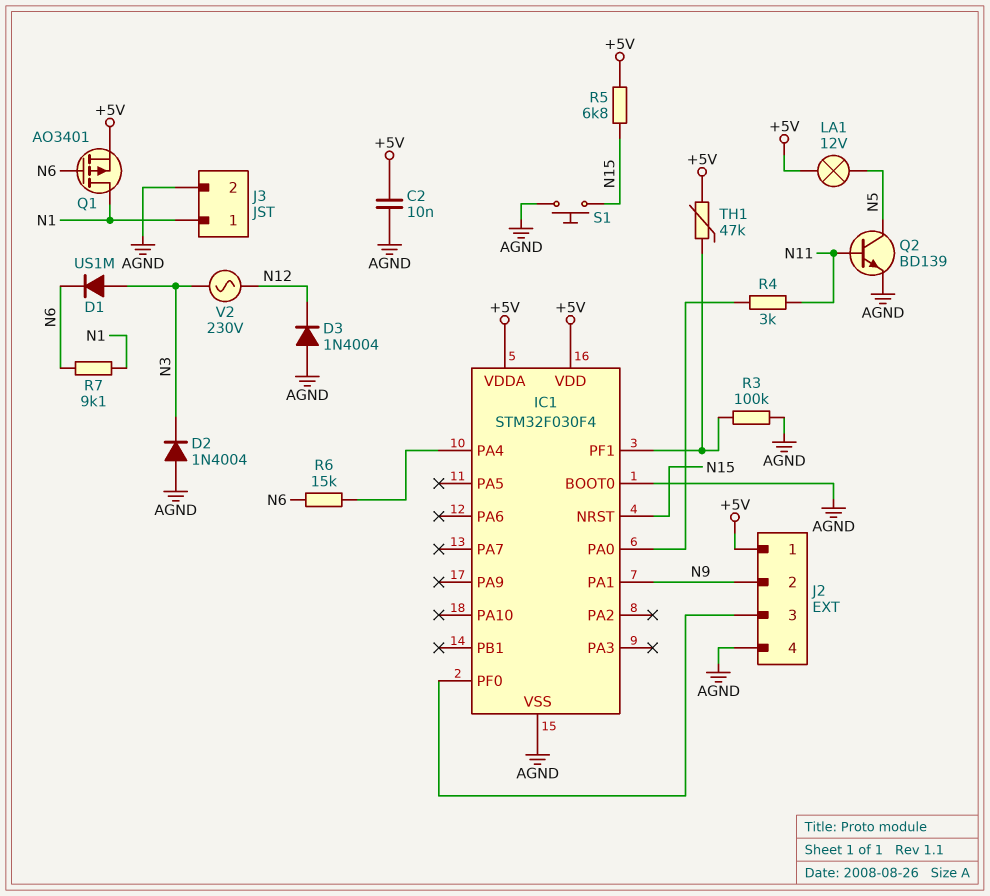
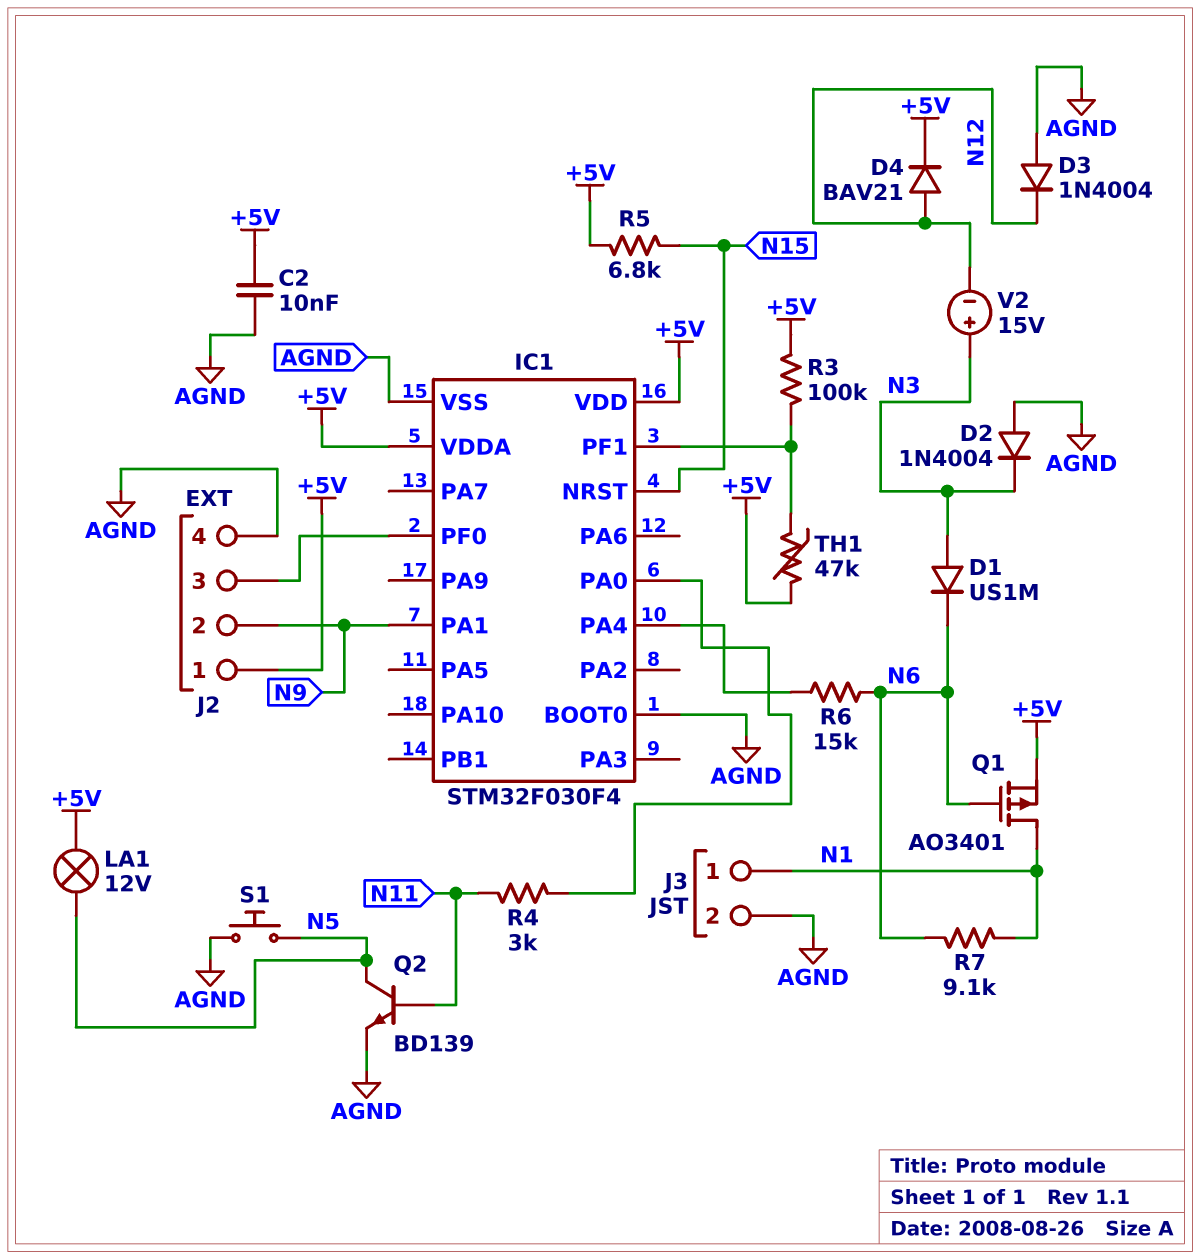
D4: none -> diode BAV21 (A N12, K +5V)
R3: 100k (AGND, IC1/PF1) -> 100k (+5V, IC1/PF1)
S1: button (AGND, N15) -> button (AGND, N5)
V2: AC 230V (N3, N12) -> 15V (plus N3, minus N12)

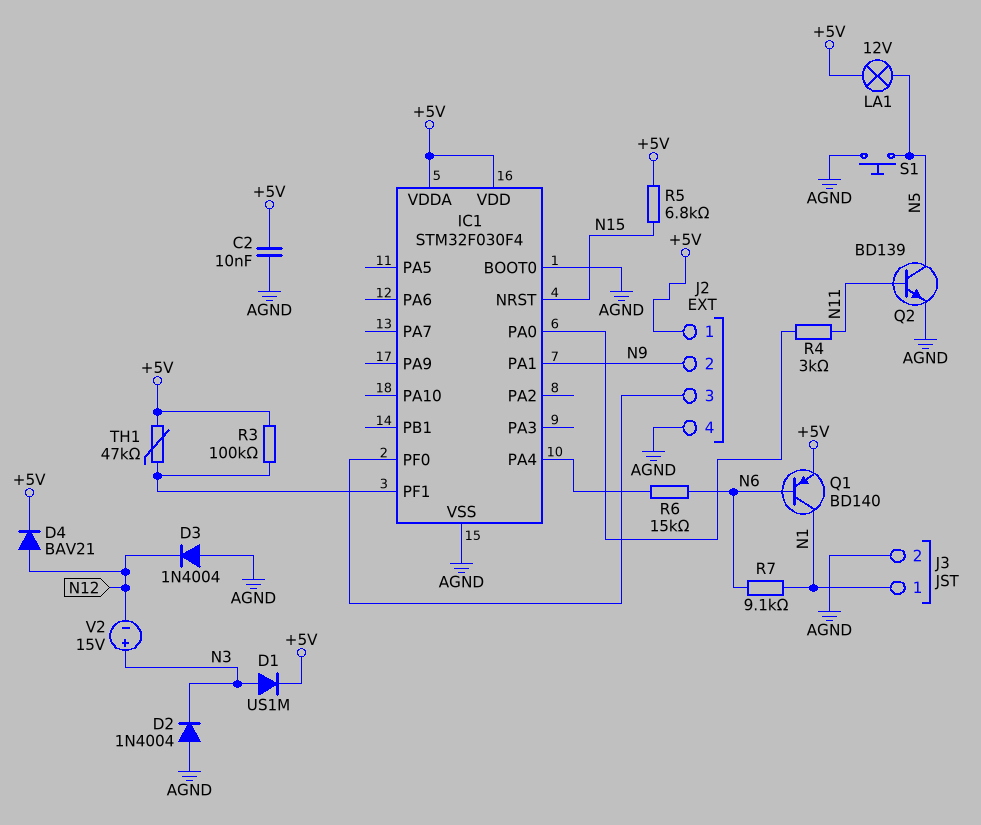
D1: diode US1M (A N3, K N6) -> diode US1M (A N3, K +5V)
Q1: PMOS AO3401 (G N6, D N1, S +5V) -> PNP BD140 (B N6, C N1, E +5V)

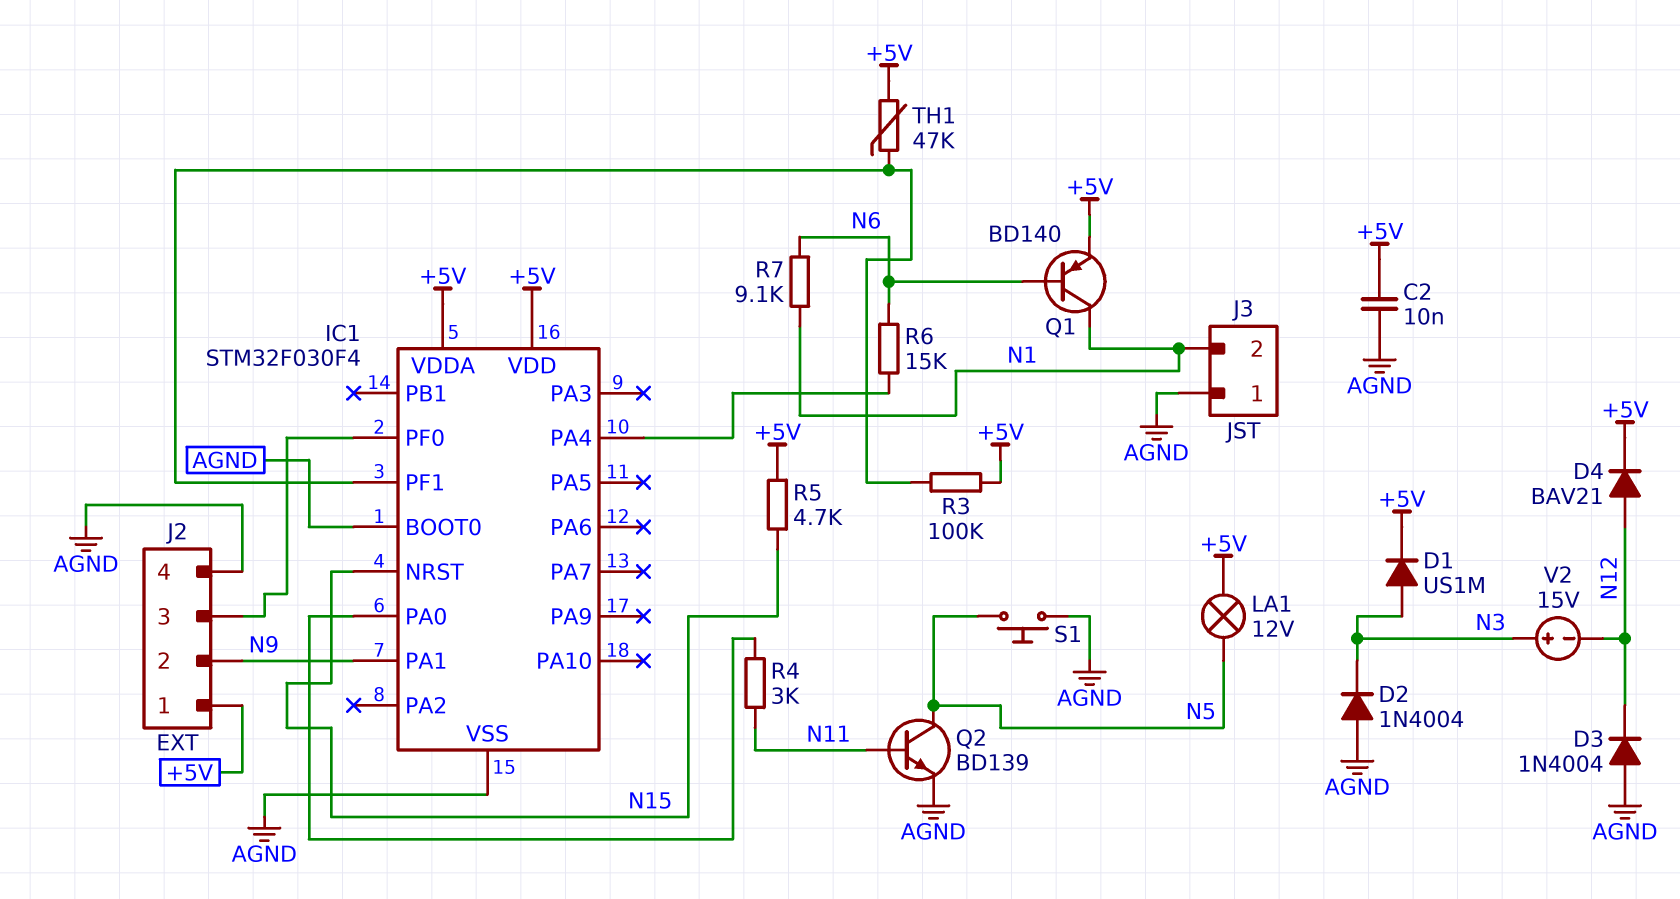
J3 pin 1: N1 -> AGND
J3 pin 2: AGND -> N1
R5: 6.8k (+5V, N15) -> 4.7k (+5V, N15)

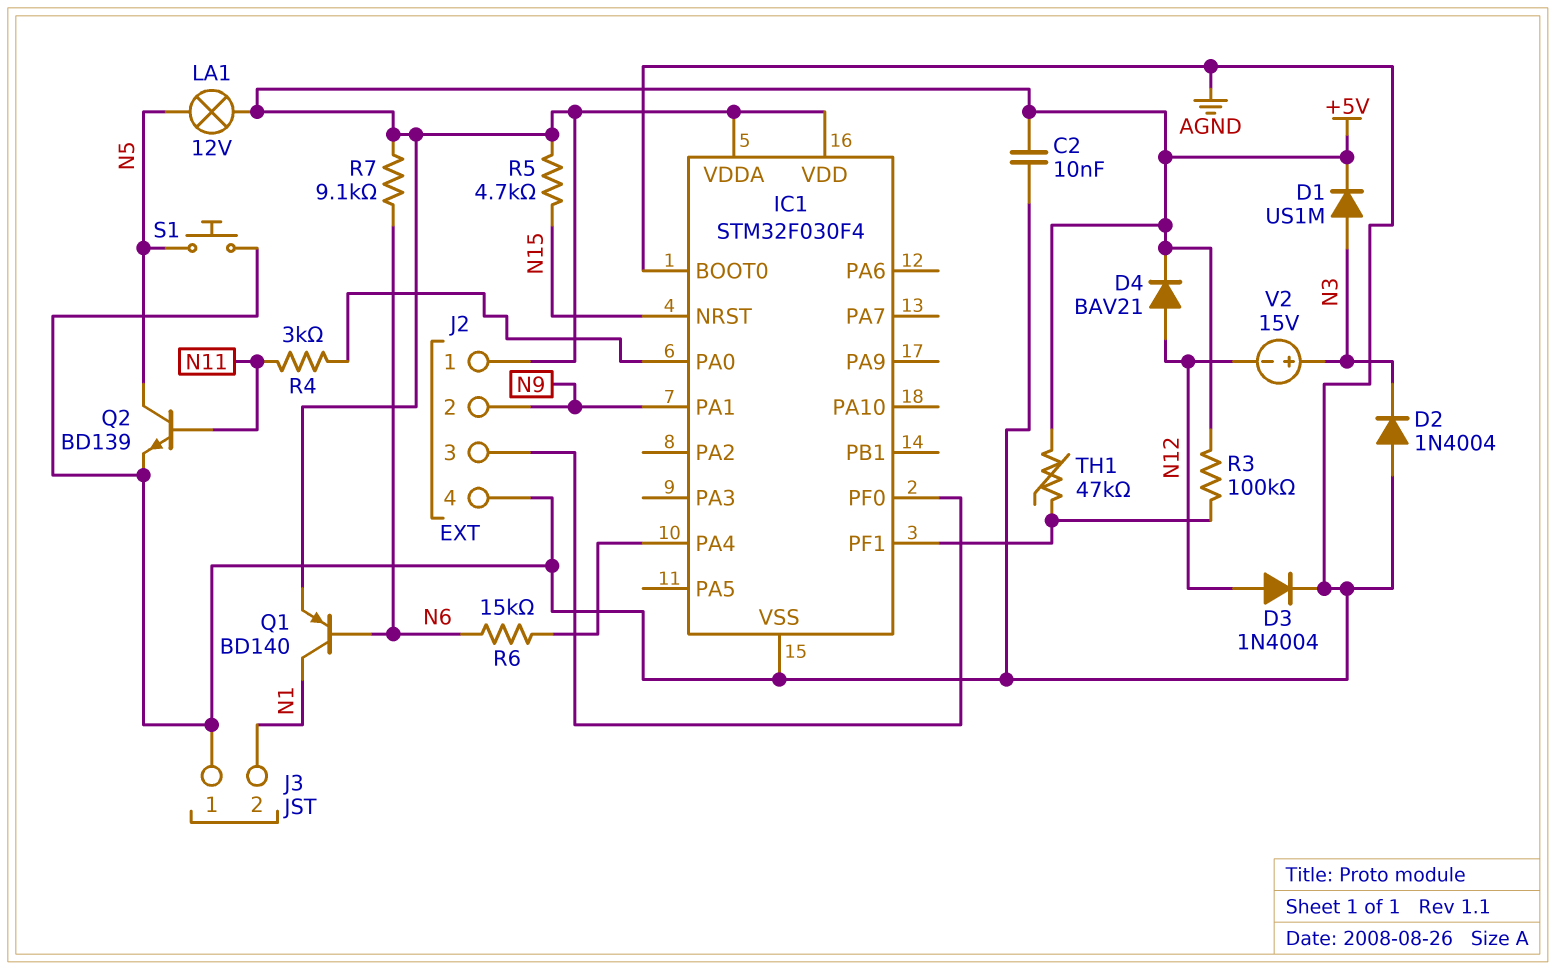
D3: diode 1N4004 (A AGND, K N12) -> diode 1N4004 (A N12, K AGND)
R7: 9.1k (N1, N6) -> 9.1k (+5V, N6)

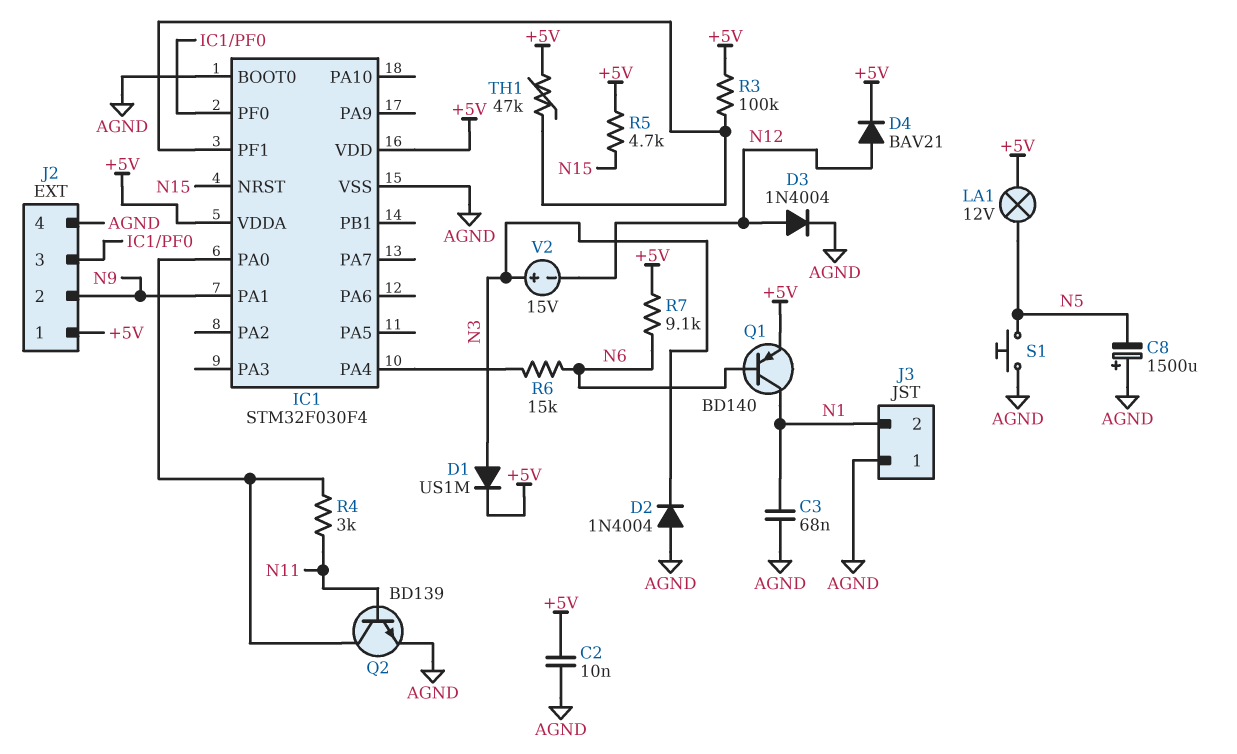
C3: none -> 68nF (AGND, N1)
C8: none -> 1500uF (plus AGND, minus N5)
Q2: NPN BD139 (B N11, C N5, E AGND) -> NPN BD139 (B N11, C IC1/PA0, E AGND)

